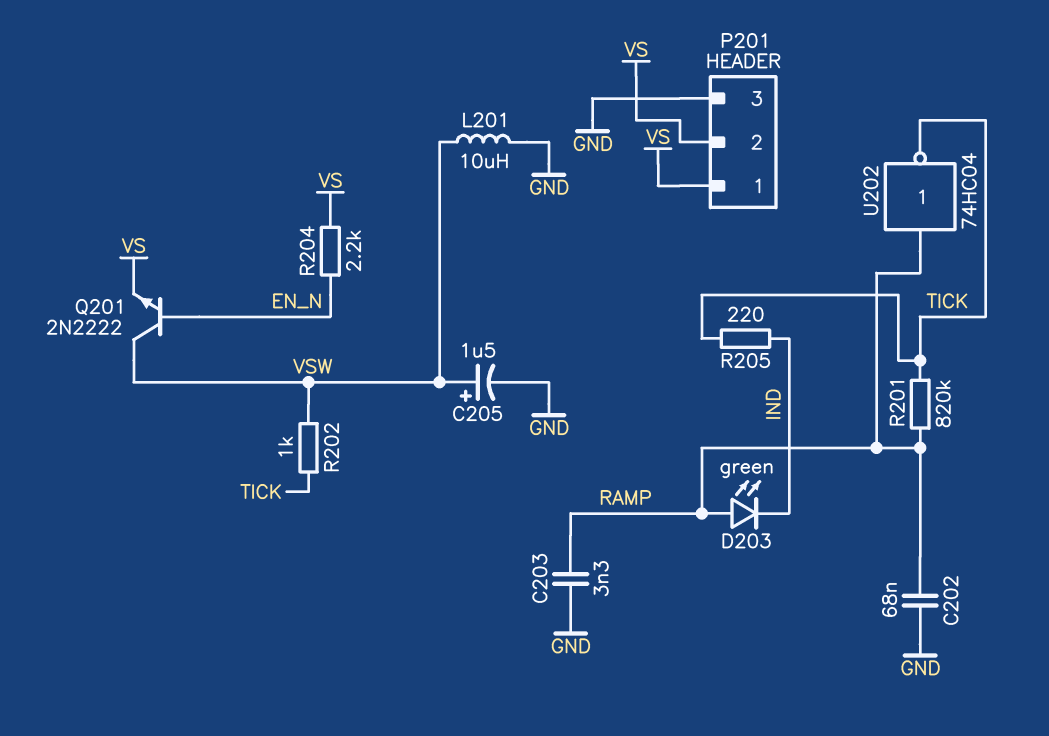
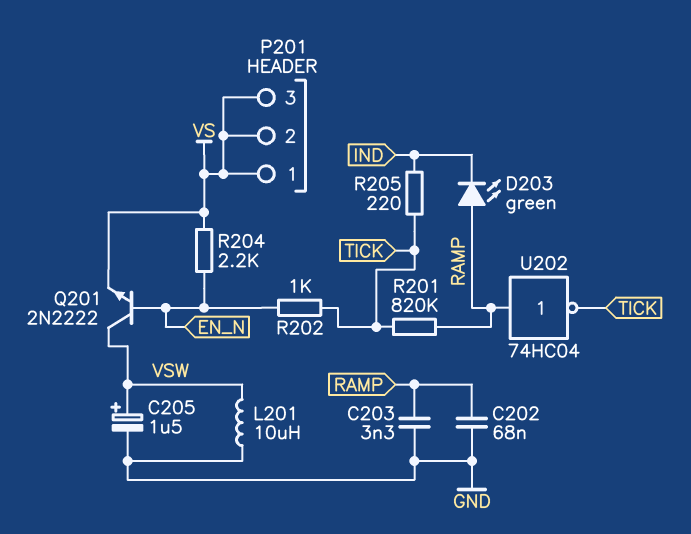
P201 pin 3: GND -> VS
R202: 1k (TICK, VSW) -> 1k (EN_N, TICK)

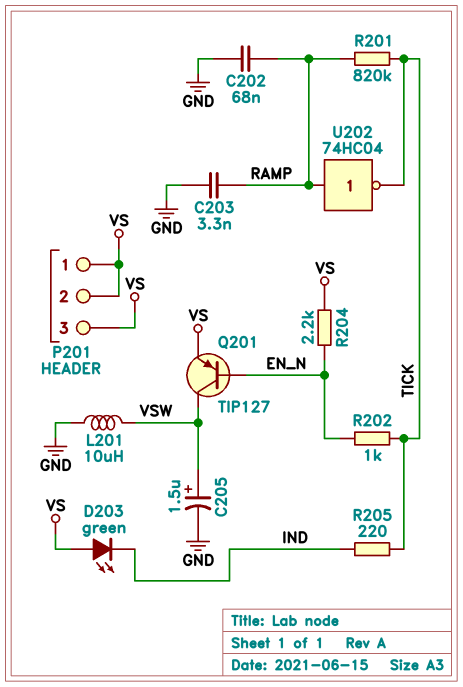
D203: LED green (A RAMP, K IND) -> LED green (A VS, K IND)
Q201: NPN 2N2222 (B EN_N, C VSW, E VS) -> PNP TIP127 (B EN_N, C VSW, E VS)

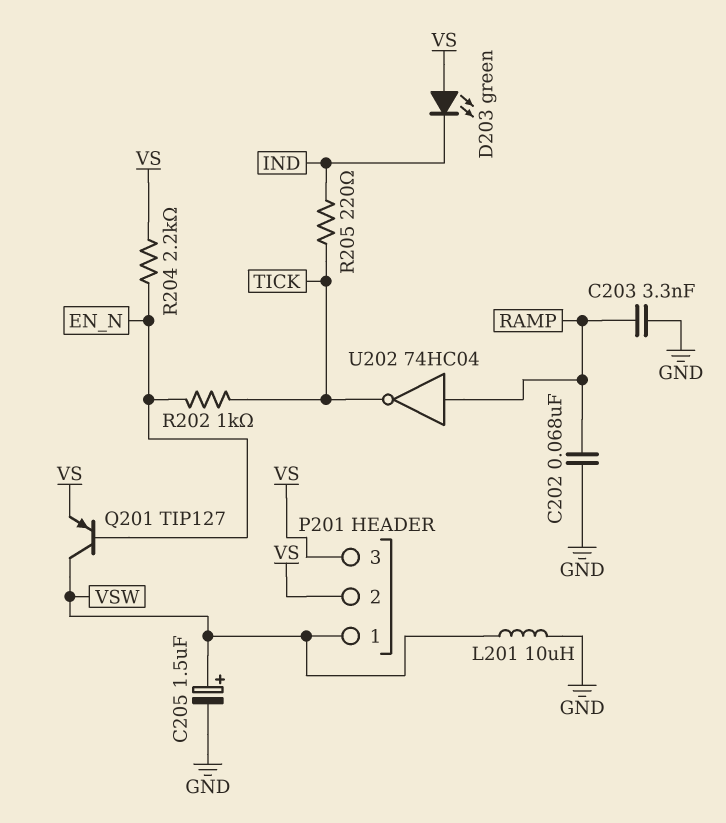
P201 pin 1: VS -> VSW
R201: 820k (RAMP, TICK) -> none

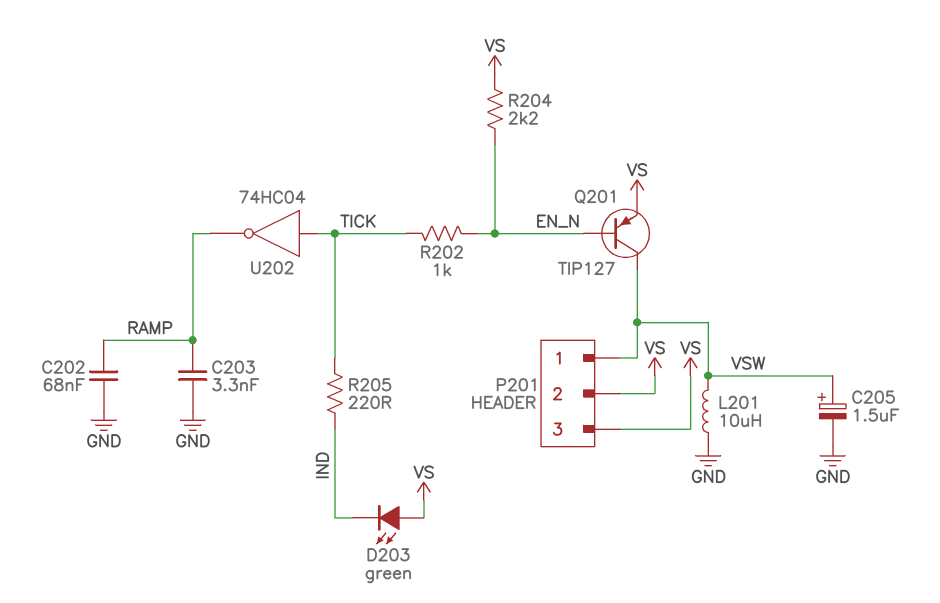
U202: NOT 74HC04 (in RAMP, out TICK) -> NOT 74HC04 (in TICK, out RAMP)

